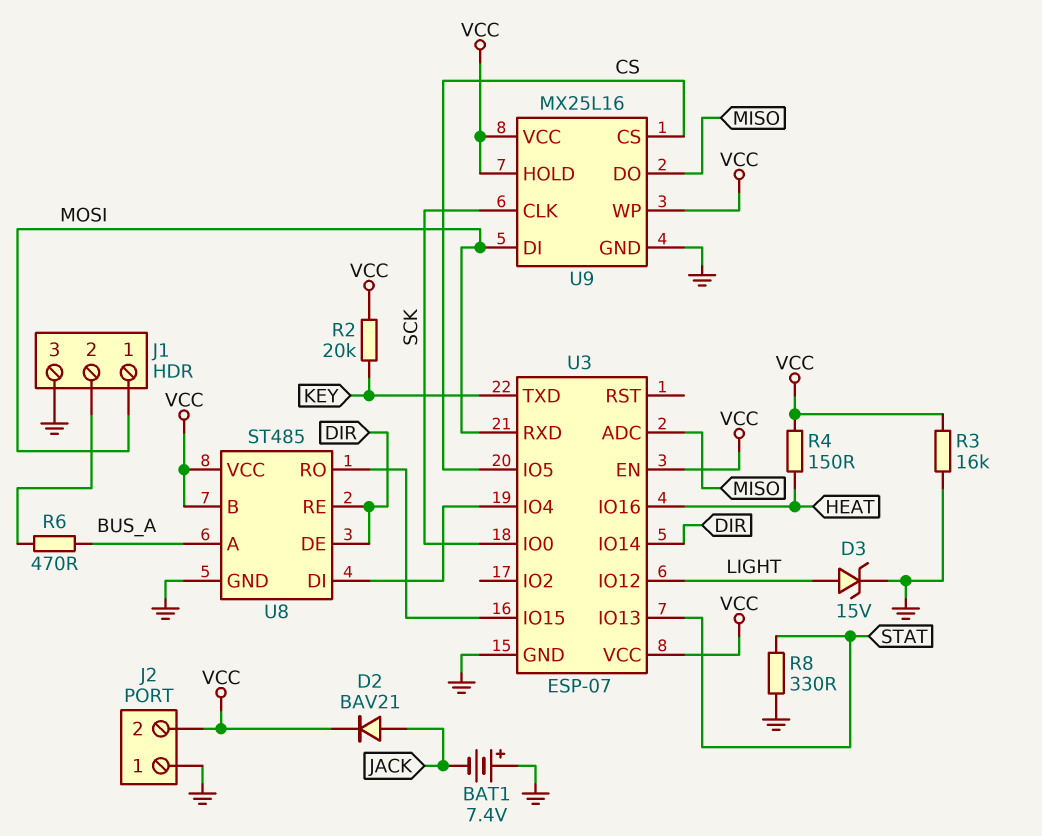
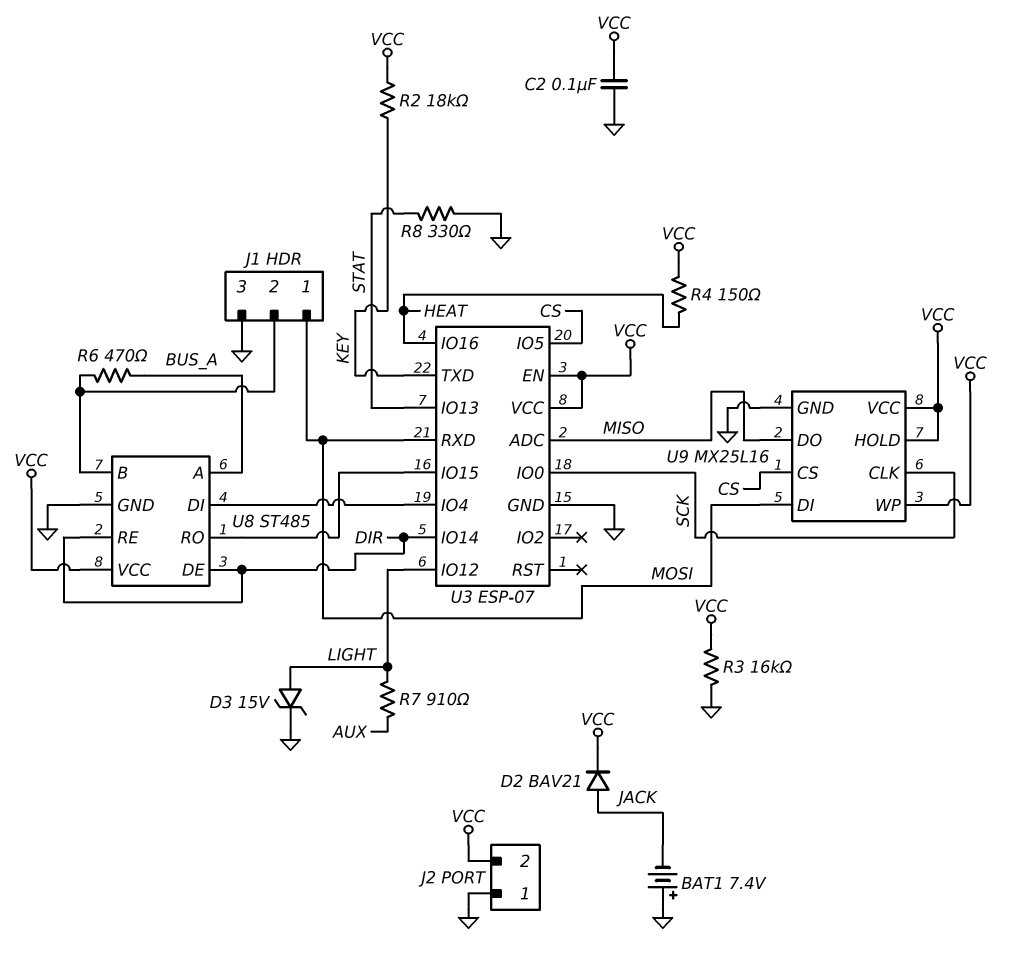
C2: none -> 100nF (GND, VCC)
R2: 20k (KEY, VCC) -> 18k (KEY, VCC)
R7: none -> 910 (AUX, LIGHT)
U8 pin B: VCC -> J1/2

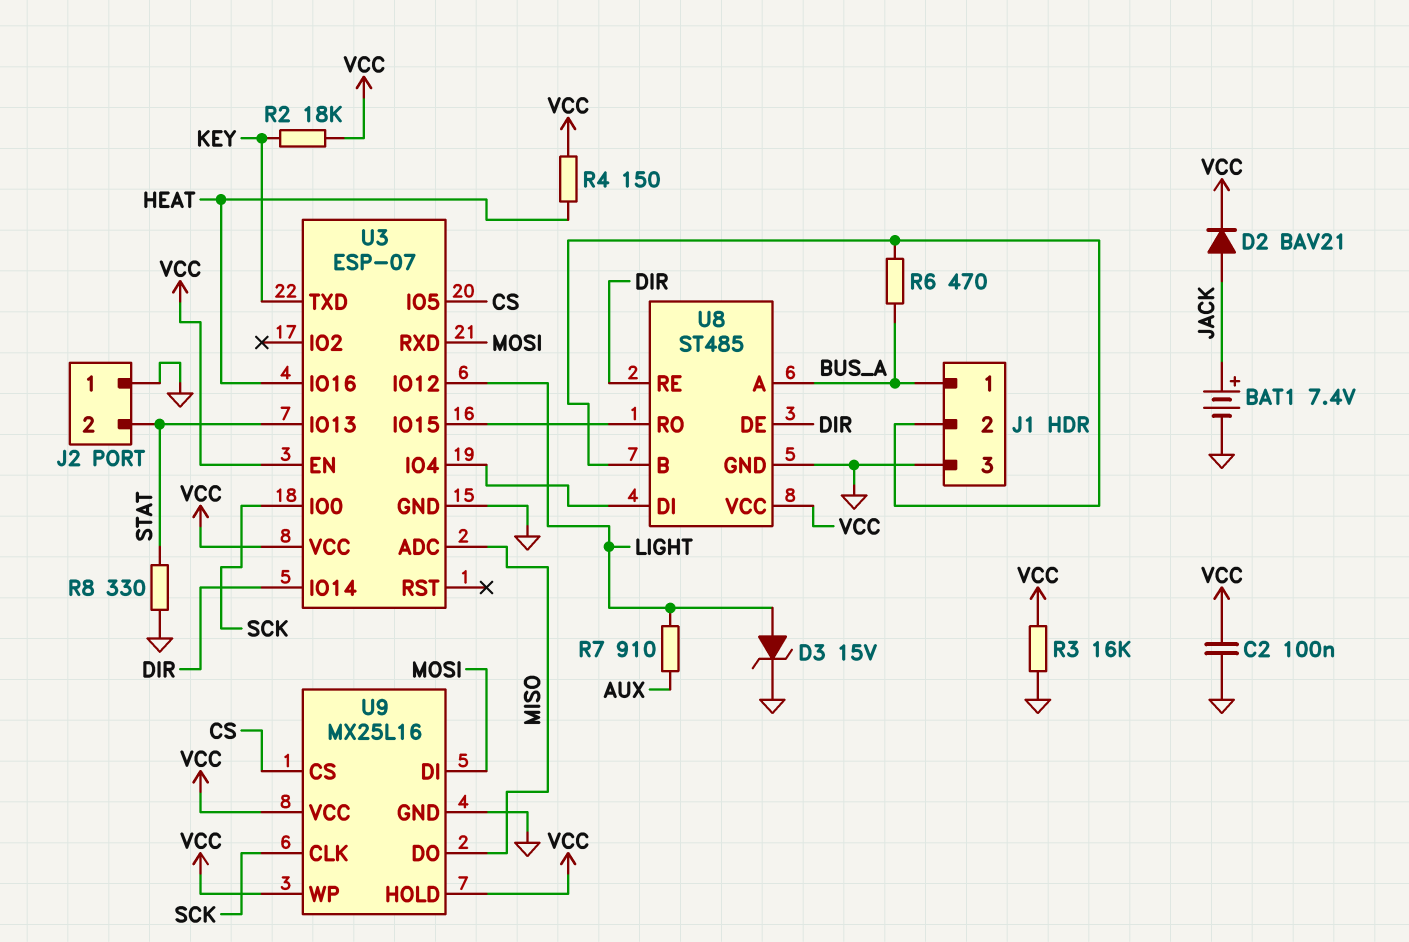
BAT1: 7.4V (plus GND, minus JACK) -> 7.4V (plus JACK, minus GND)
J1 pin 1: MOSI -> BUS_A
J2 pin 2: VCC -> STAT

